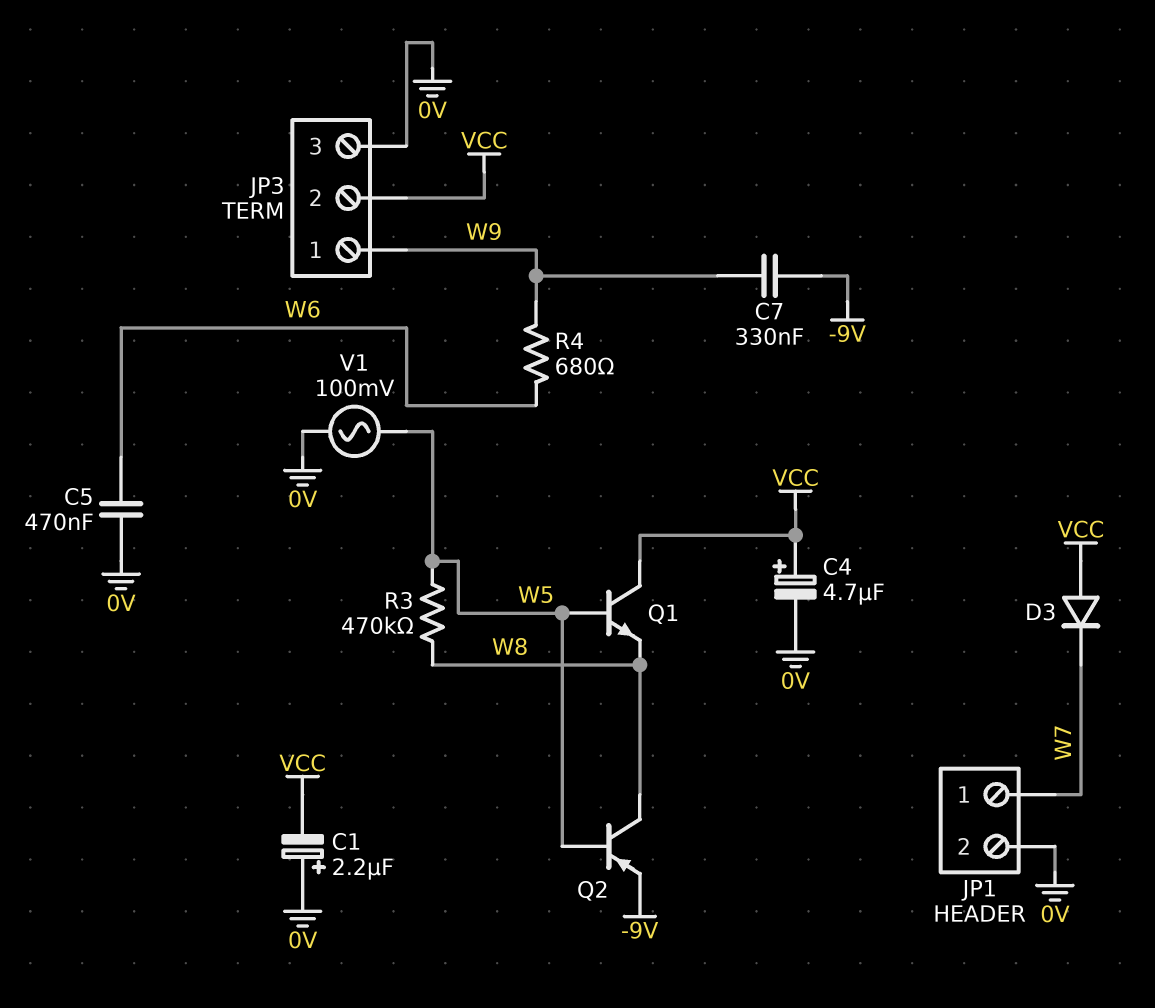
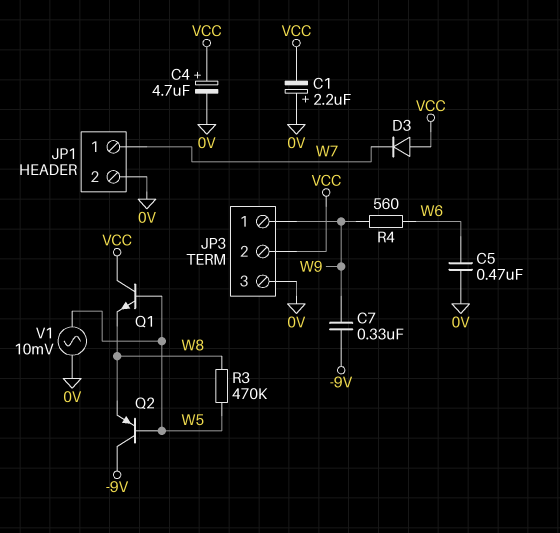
Q2: PNP (B W5, C W8, E -9V) -> PNP (B W5, C -9V, E W8)
R4: 680 (W6, W9) -> 560 (W6, W9)
V1: AC 100mV (0V, W5) -> AC 10mV (0V, W5)

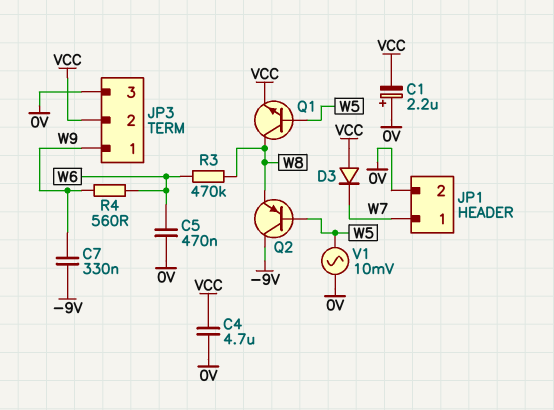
C4: 4.7uF (plus VCC, minus 0V) -> 4.7uF (0V, VCC)
Q1: NPN (B W5, C VCC, E W8) -> NPN (B W5, C W8, E VCC)
R3: 470k (W5, W8) -> 470k (W6, W8)

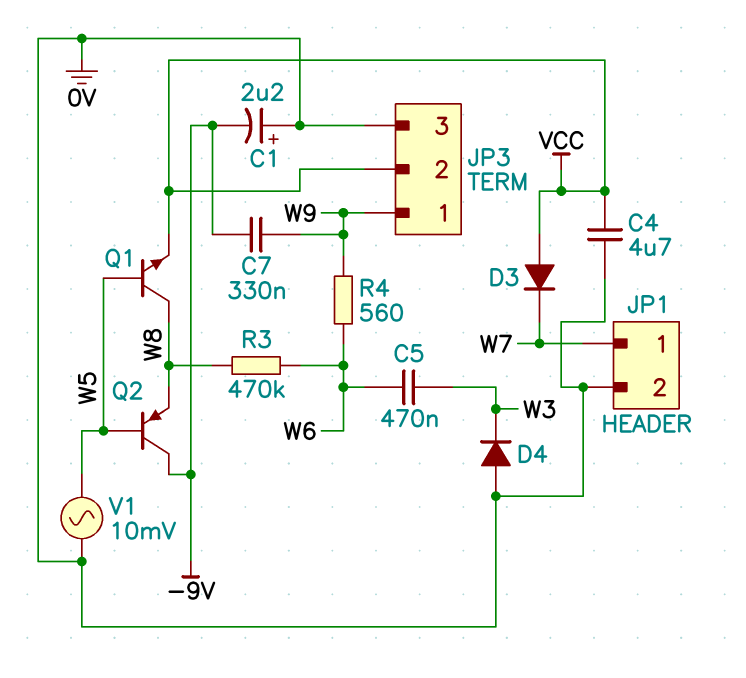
C1: 2.2uF (plus 0V, minus VCC) -> 2.2uF (plus 0V, minus -9V)
C5: 470nF (0V, W6) -> 470nF (W3, W6)
D4: none -> diode (A 0V, K W3)

